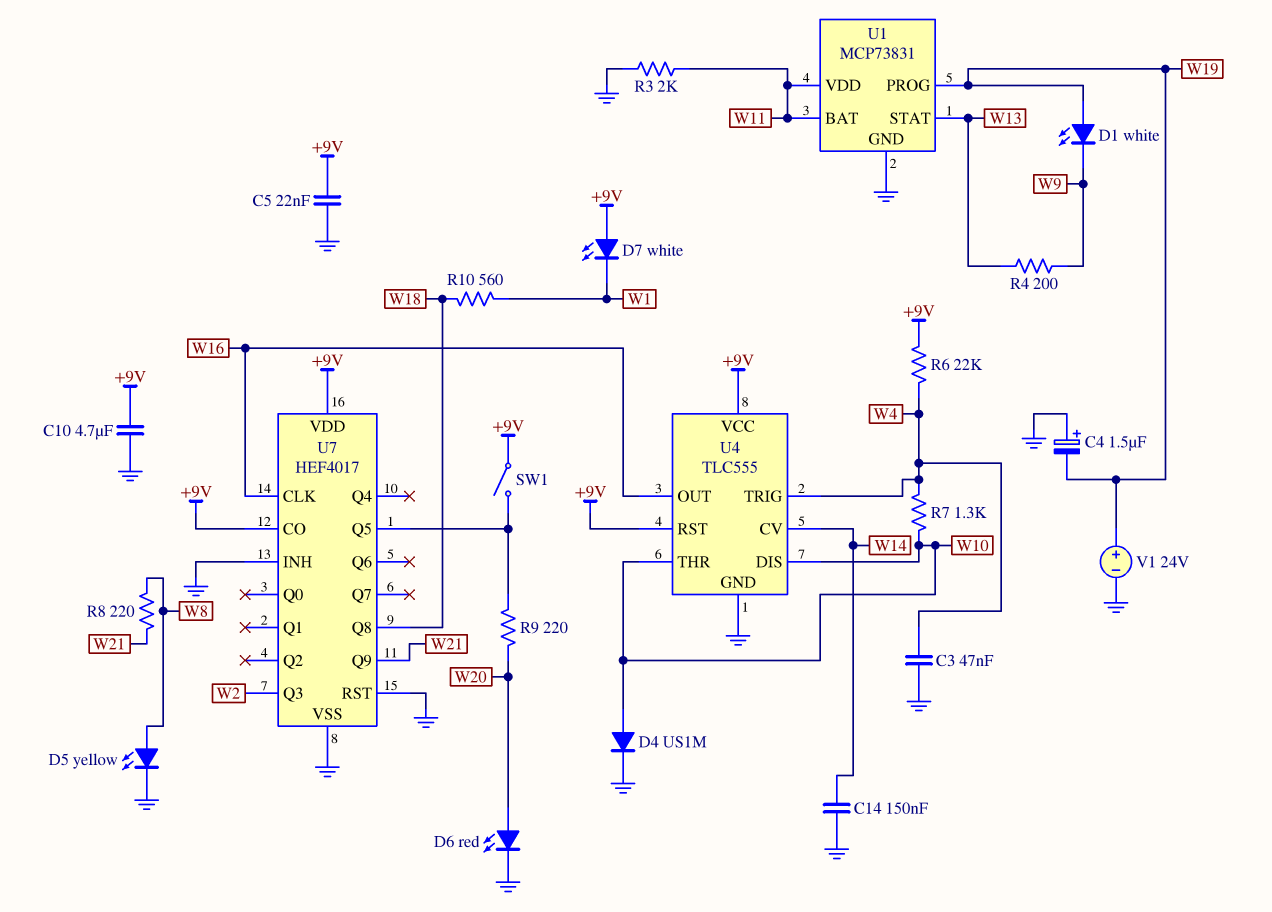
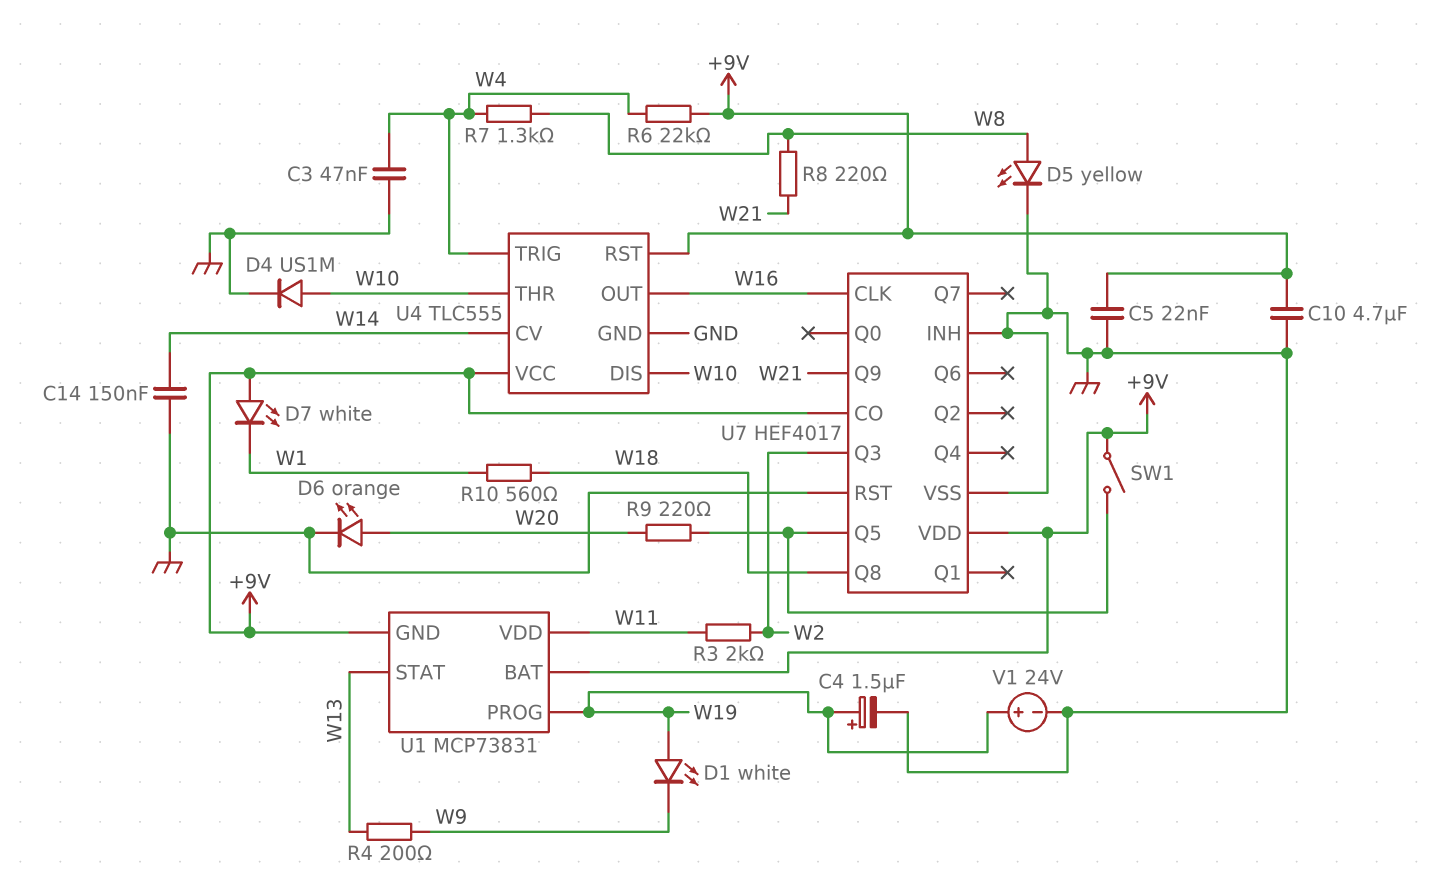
C4: 1.5uF (plus GND, minus W19) -> 1.5uF (plus W19, minus GND)
D6: LED red (A W20, K GND) -> LED orange (A W20, K GND)
R3: 2k (GND, W11) -> 2k (W2, W11)
R7: 1.3k (W4, W10) -> 1.3k (W4, W8)
U1 pin BAT: W11 -> +9V
U1 pin GND: GND -> +9V

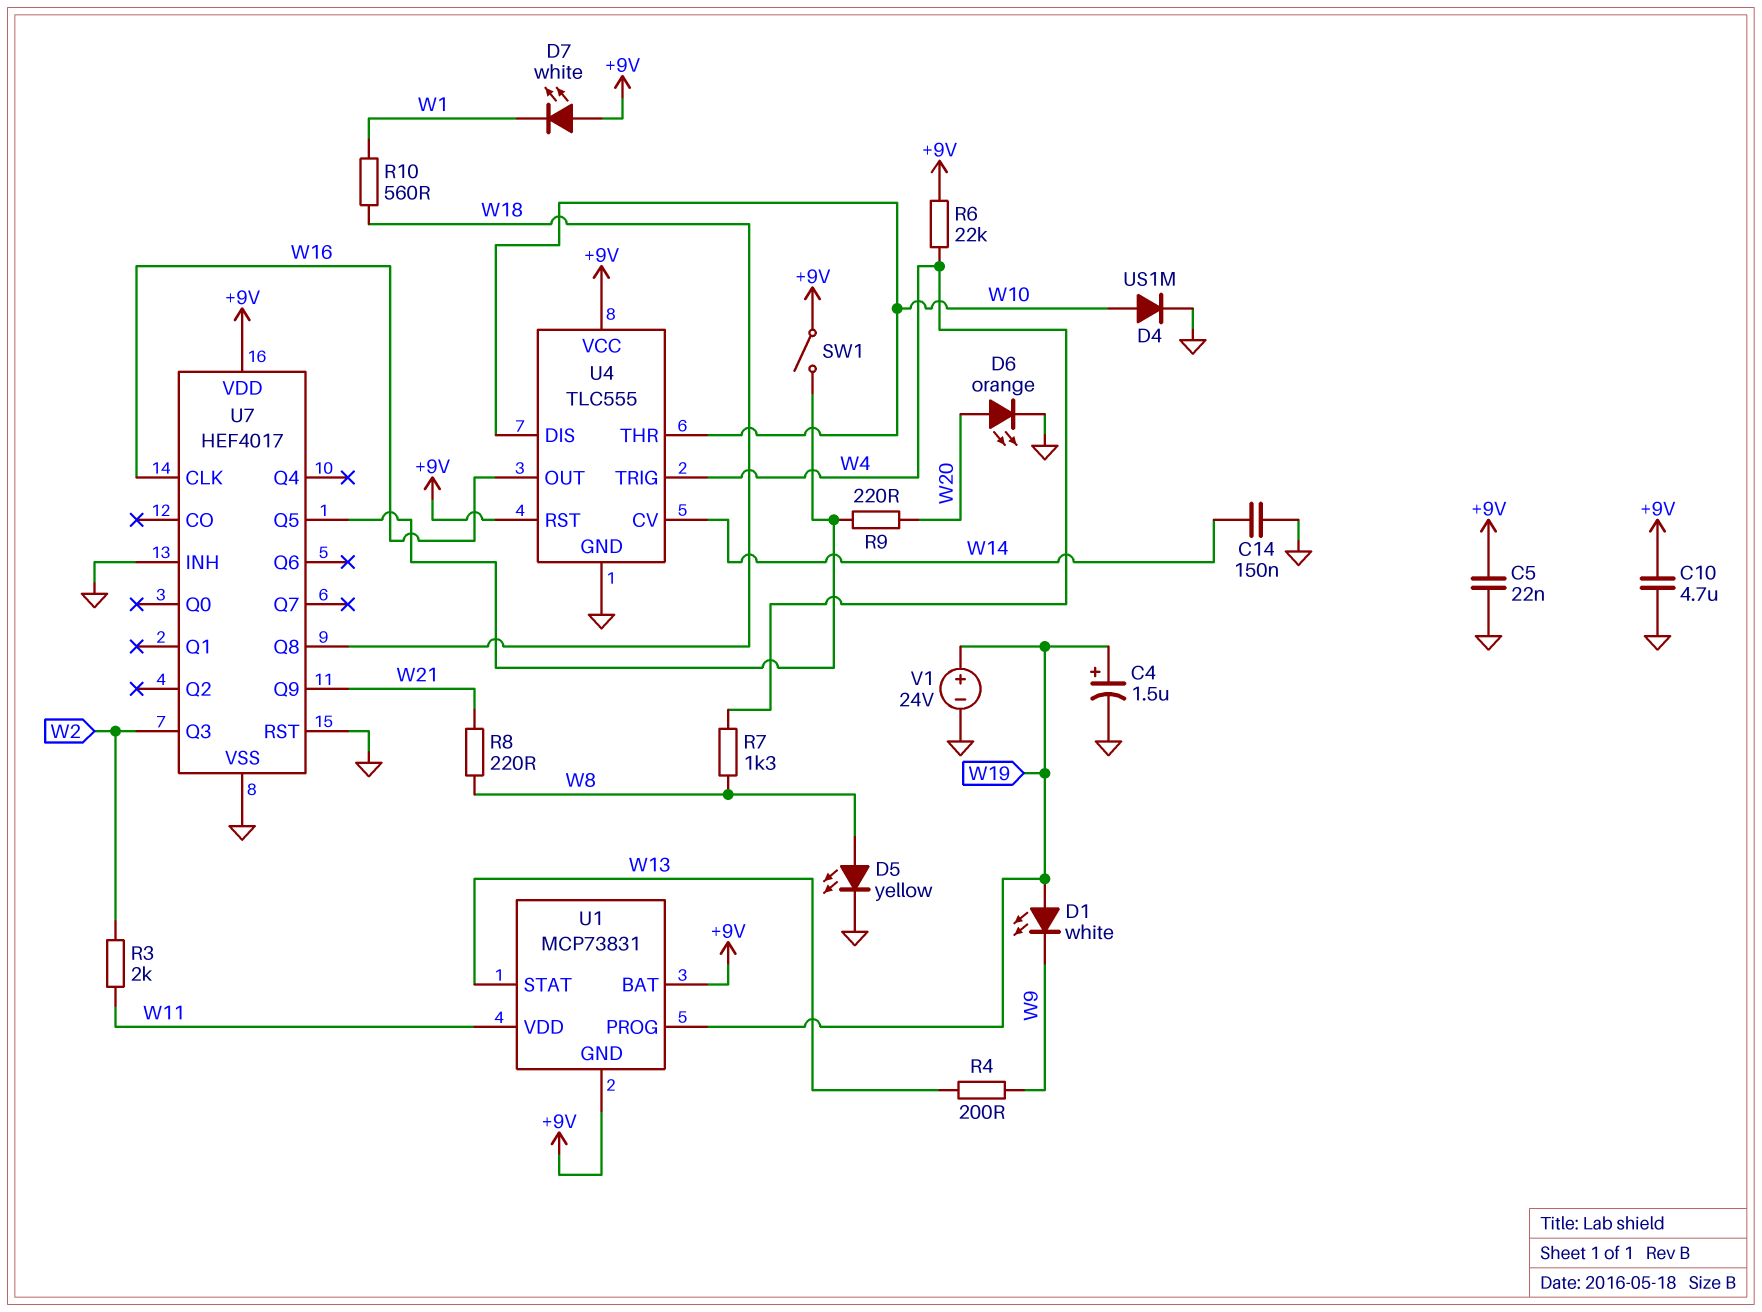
C3: 47nF (GND, W4) -> none
U7 pin CO: +9V -> none

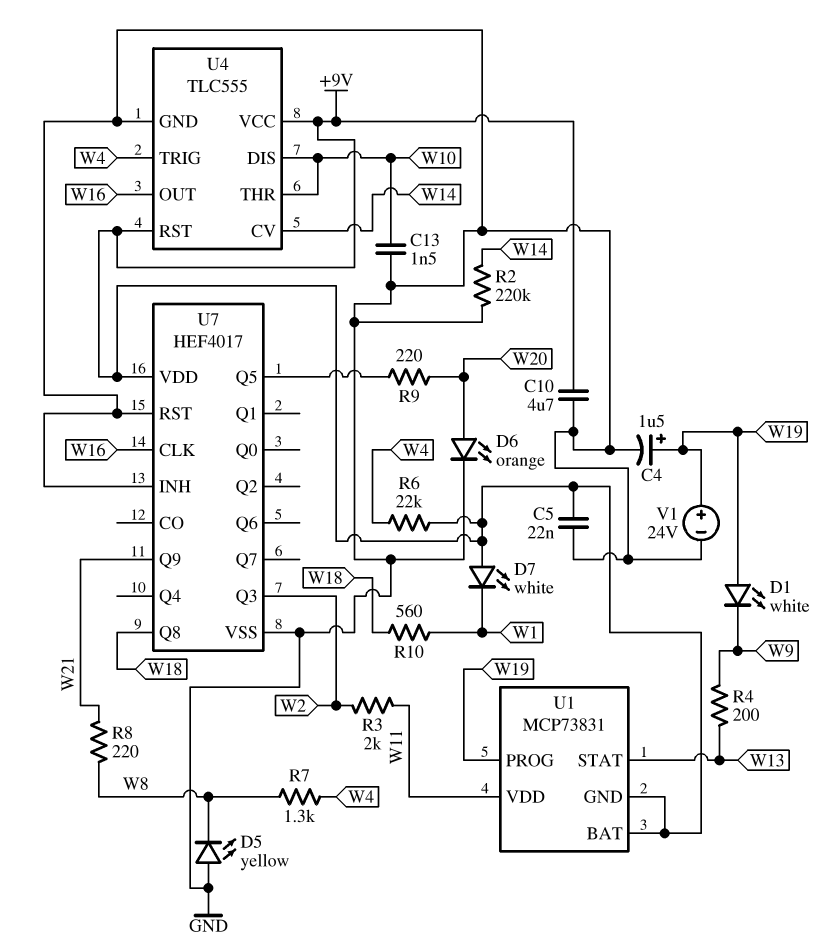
C13: none -> 1.5nF (GND, W10)
C14: 150nF (GND, W14) -> none
D4: diode US1M (A W10, K GND) -> none
D5: LED yellow (A W8, K GND) -> LED yellow (A GND, K W8)
R2: none -> 220k (GND, W14)
SW1: switch (+9V, U7/Q5) -> none

